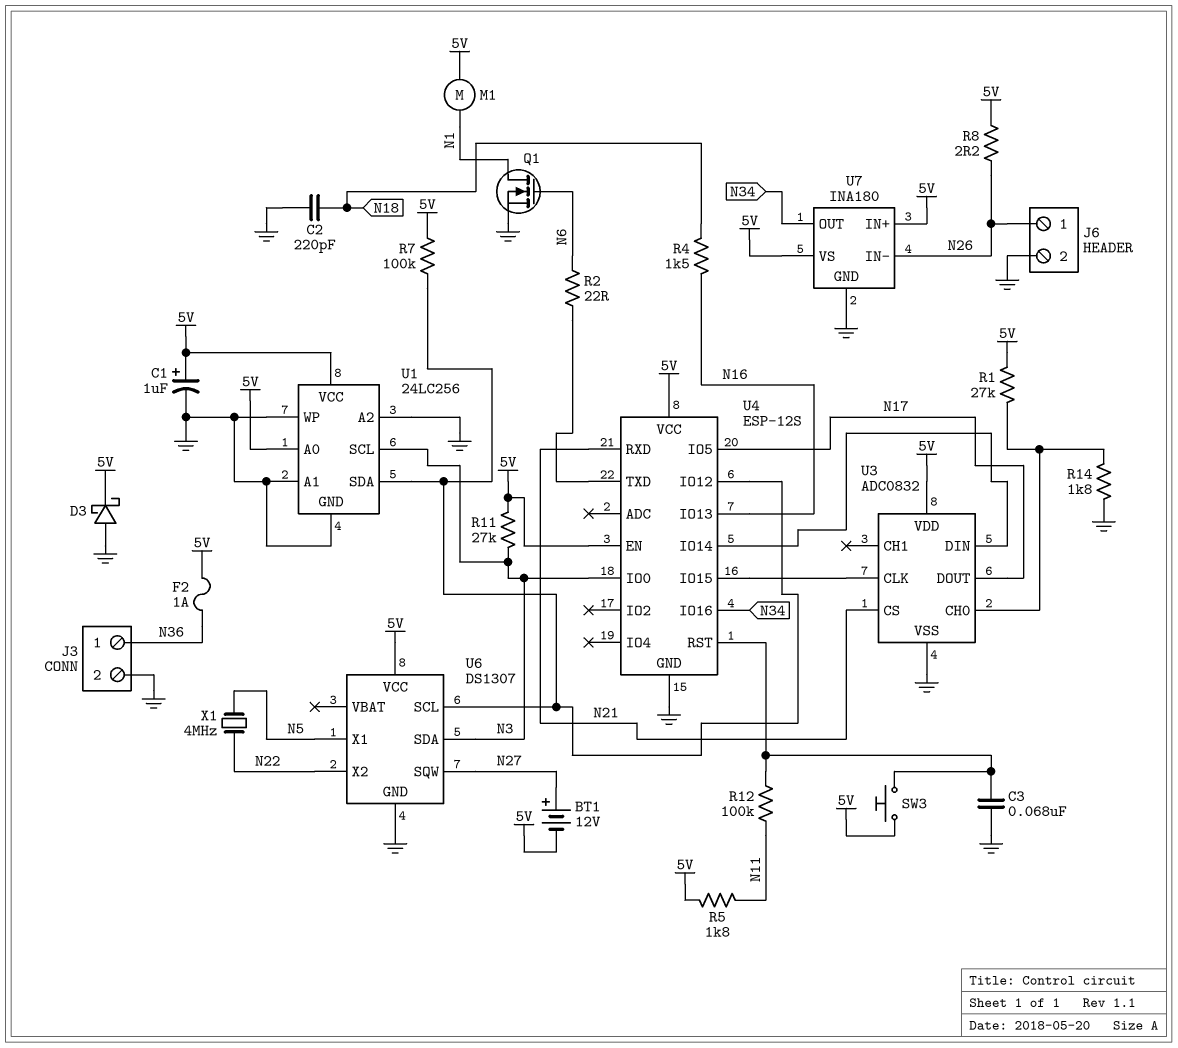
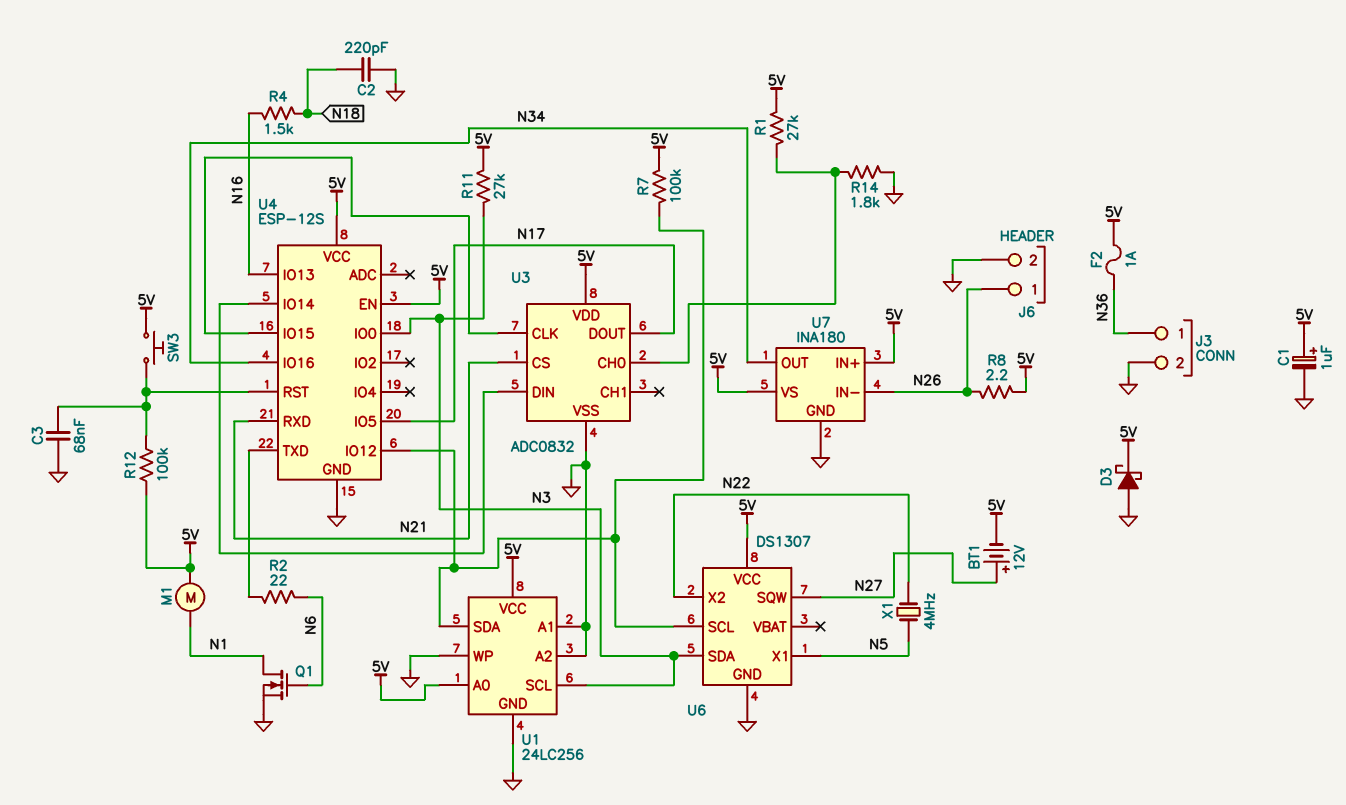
R5: 1.8k (5V, N11) -> none
R12: 100k (N11, U4/RST) -> 100k (5V, U4/RST)

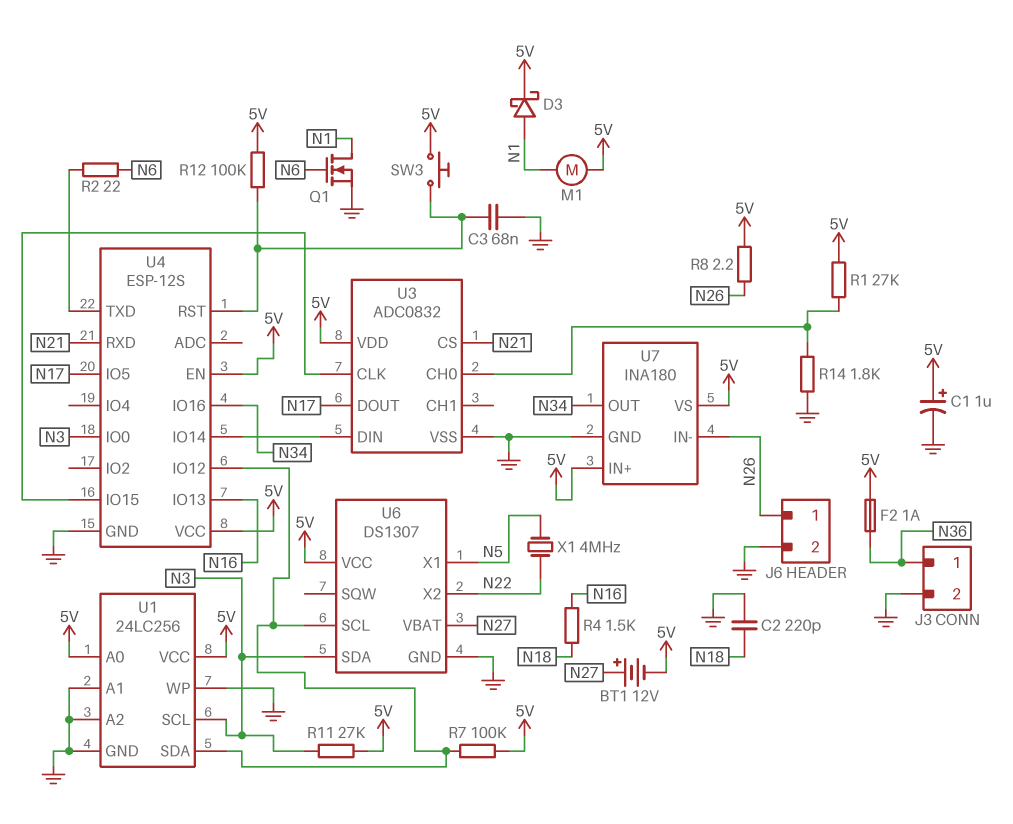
D3: schottky (A GND, K 5V) -> schottky (A N1, K 5V)
U6 pin SQW: N27 -> none
U6 pin VBAT: none -> N27

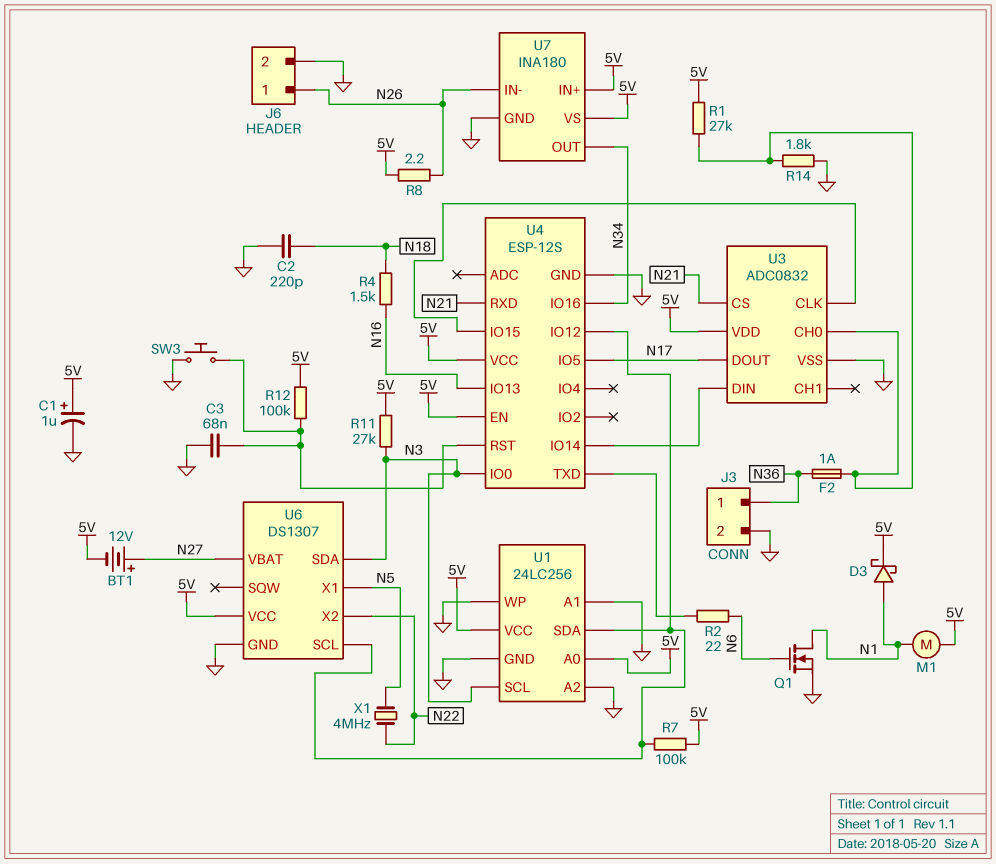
F2: 1A (5V, N36) -> 1A (N36, U3/CH0)
SW3: button (5V, U4/RST) -> button (GND, U4/RST)

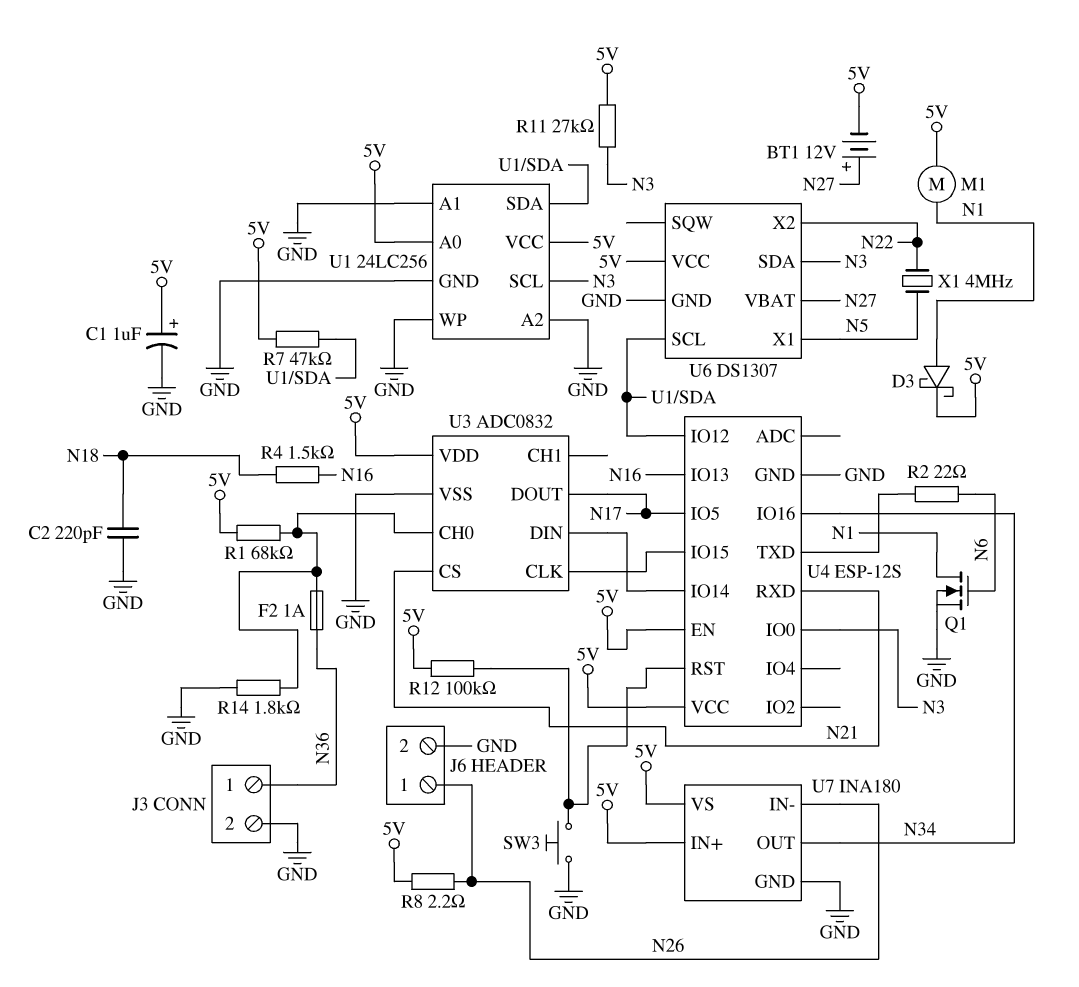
C3: 68nF (GND, U4/RST) -> none
R1: 27k (5V, U3/CH0) -> 68k (5V, U3/CH0)
R7: 100k (5V, U1/SDA) -> 47k (5V, U1/SDA)

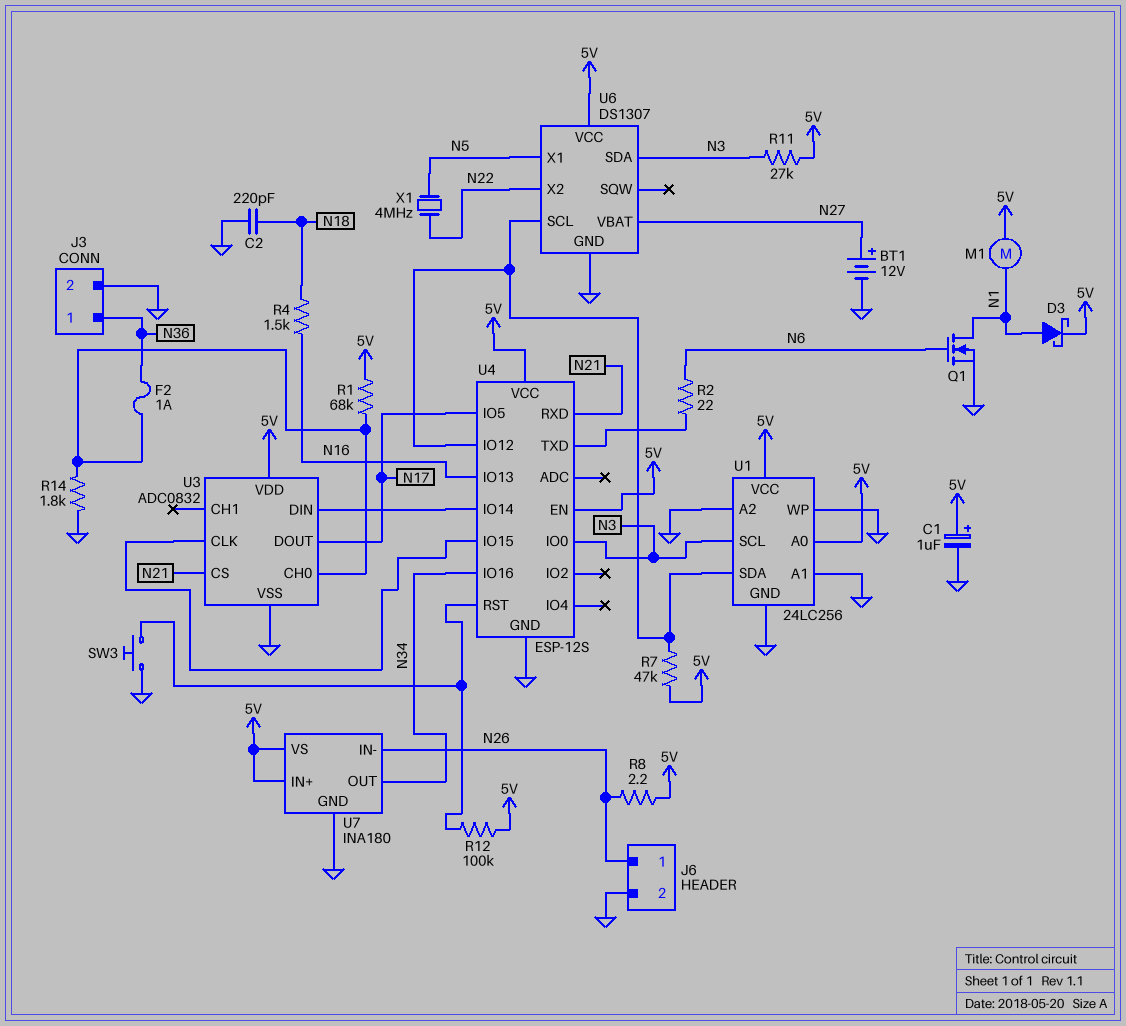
BT1: 12V (plus N27, minus 5V) -> 12V (plus N27, minus GND)

